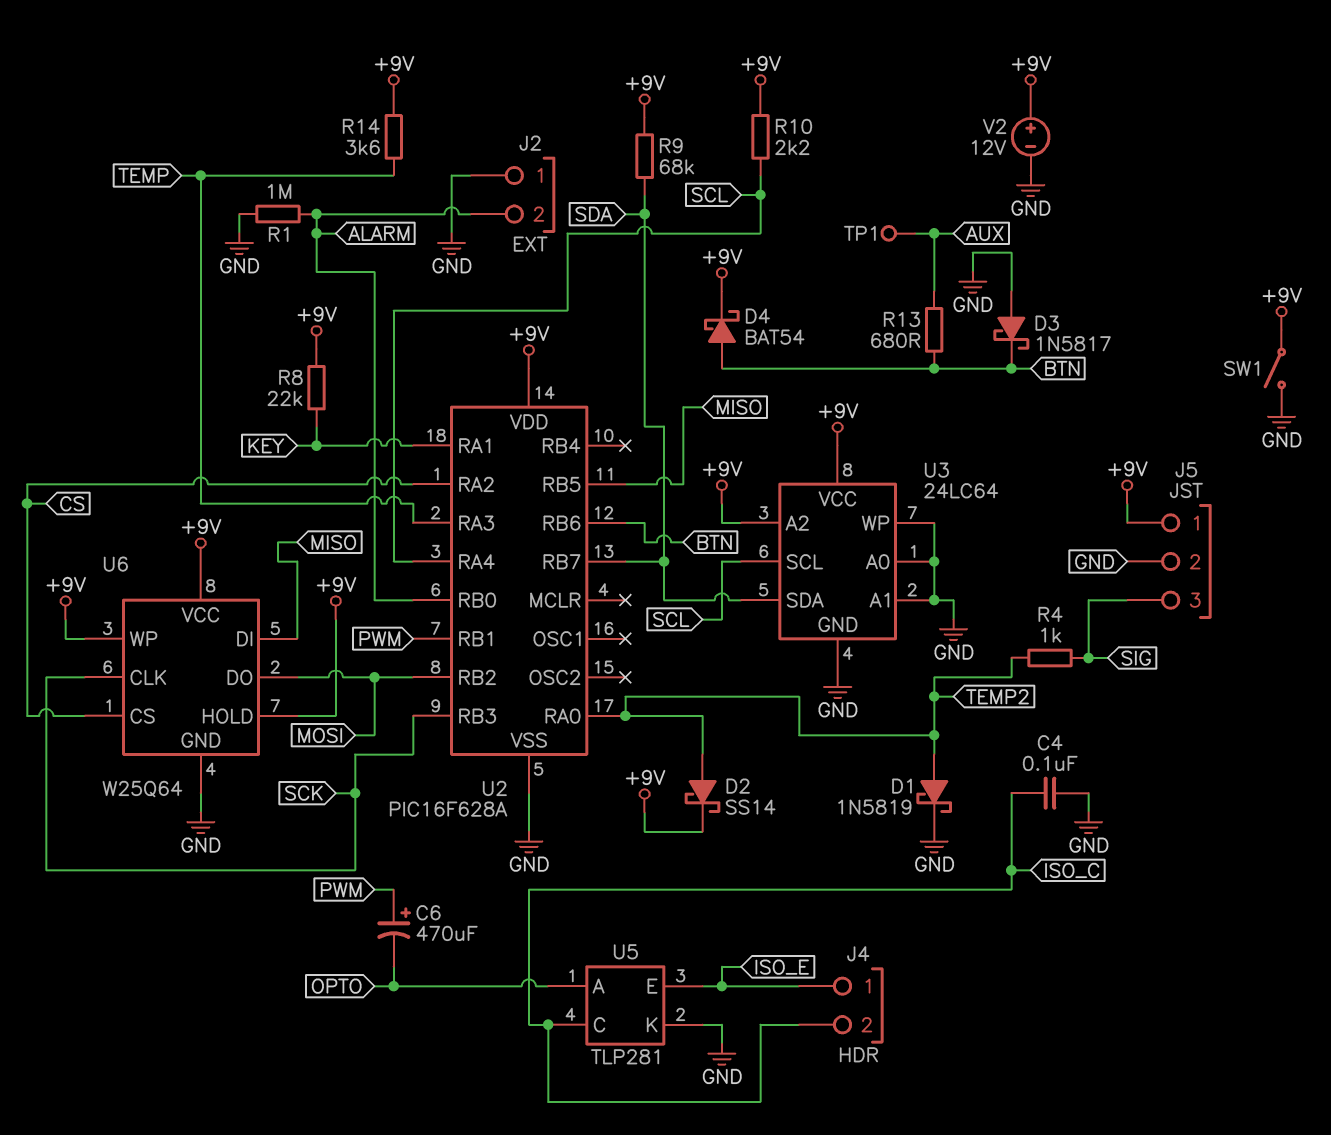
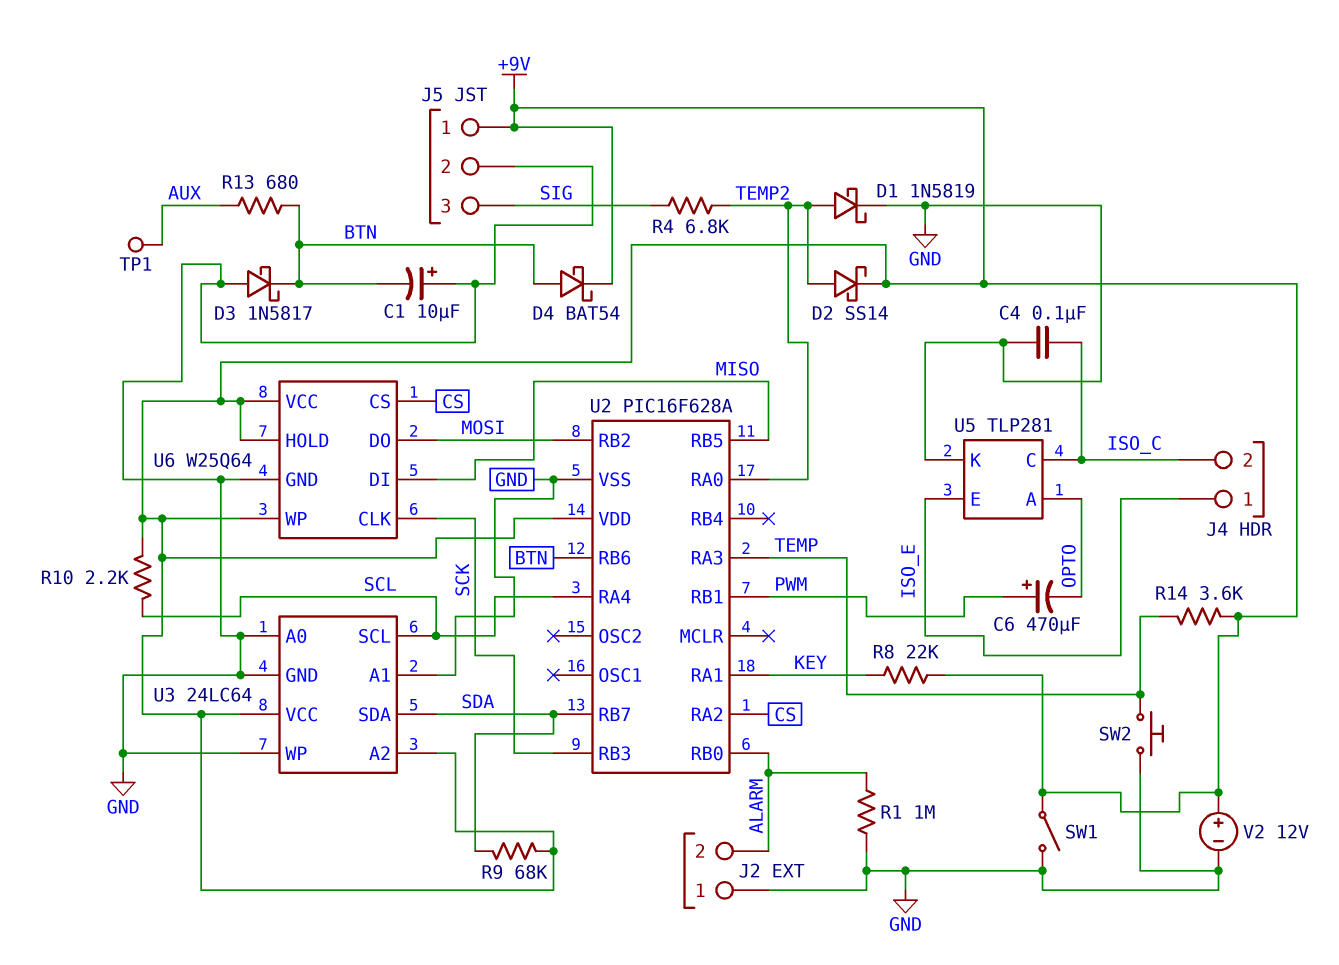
C1: none -> 10uF (plus GND, minus BTN)
R4: 1k (SIG, TEMP2) -> 6.8k (SIG, TEMP2)
SW2: none -> button (GND, TEMP)

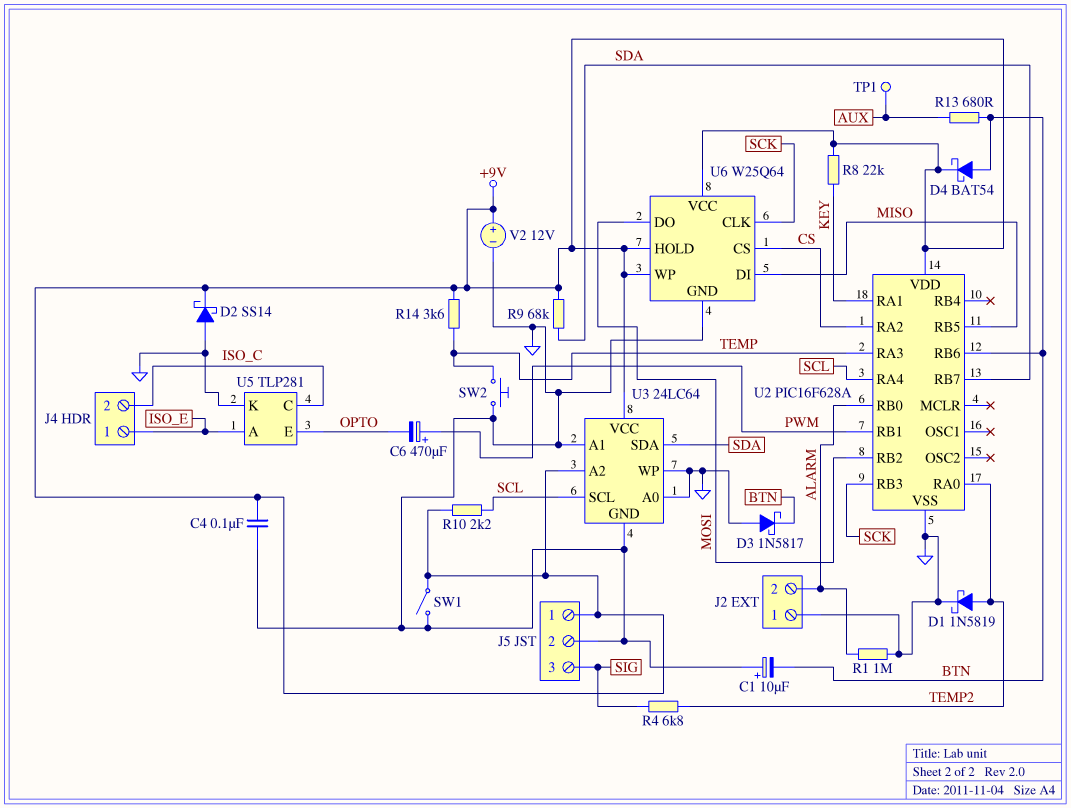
C4: 100nF (GND, ISO_C) -> 100nF (+9V, GND)
D2: schottky SS14 (A TEMP2, K +9V) -> schottky SS14 (A GND, K +9V)
U5 pin A: OPTO -> ISO_E
U5 pin E: ISO_E -> OPTO

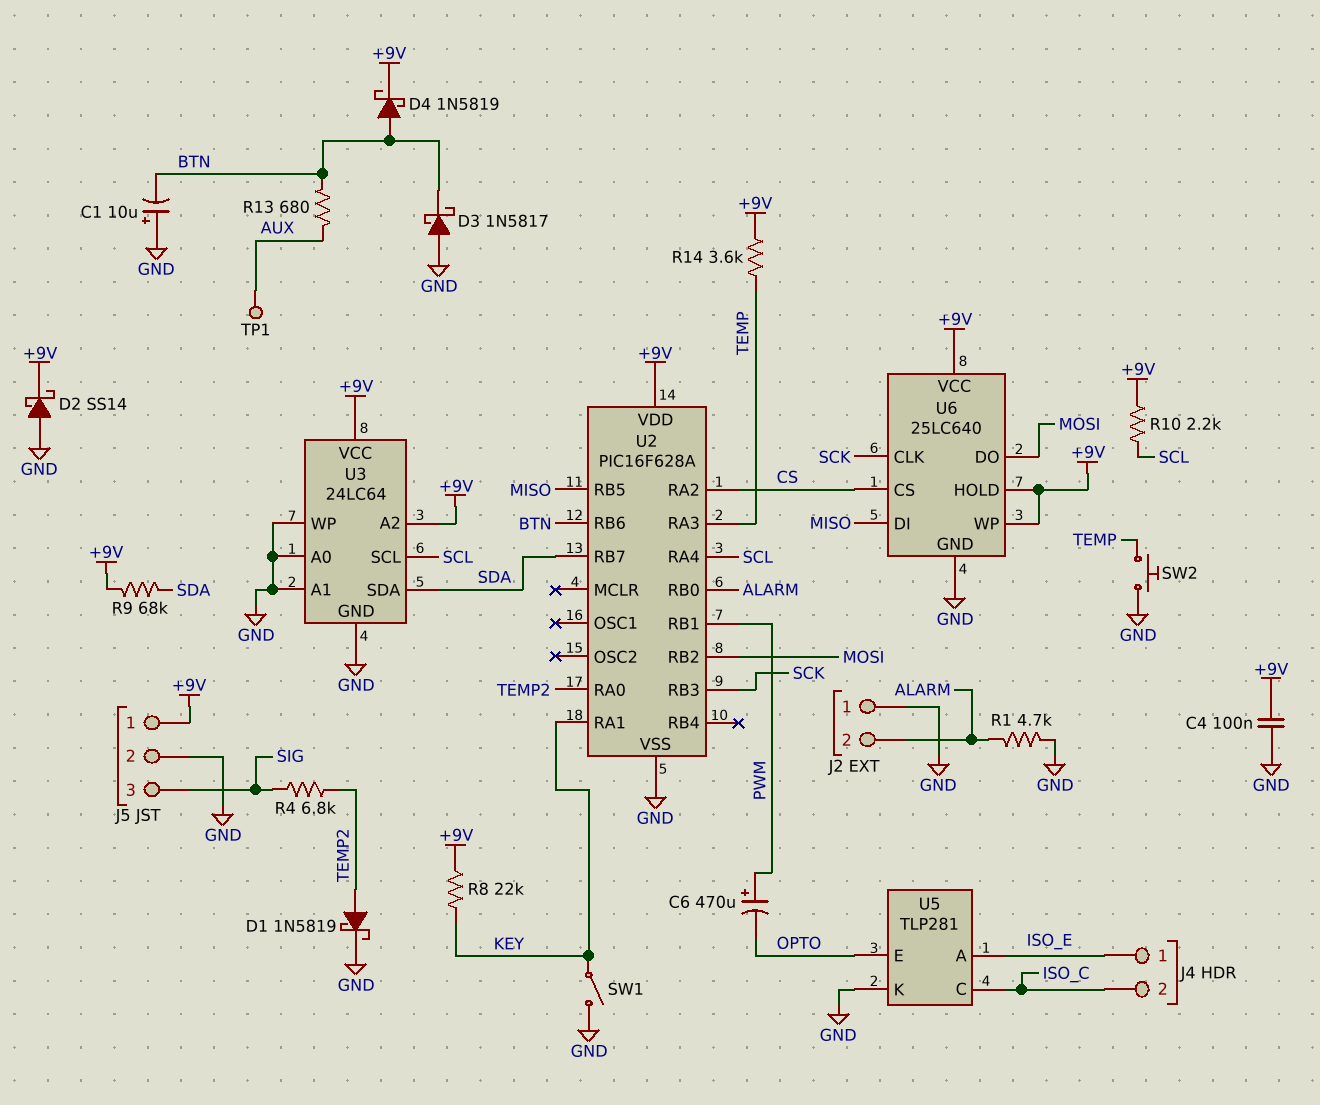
D4: schottky BAT54 (A BTN, K +9V) -> schottky 1N5819 (A BTN, K +9V)
R1: 1M (ALARM, GND) -> 4.7k (ALARM, GND)
SW1: switch (+9V, GND) -> switch (GND, KEY)
U6: W25Q64 -> 25LC640
V2: 12V (plus +9V, minus GND) -> none

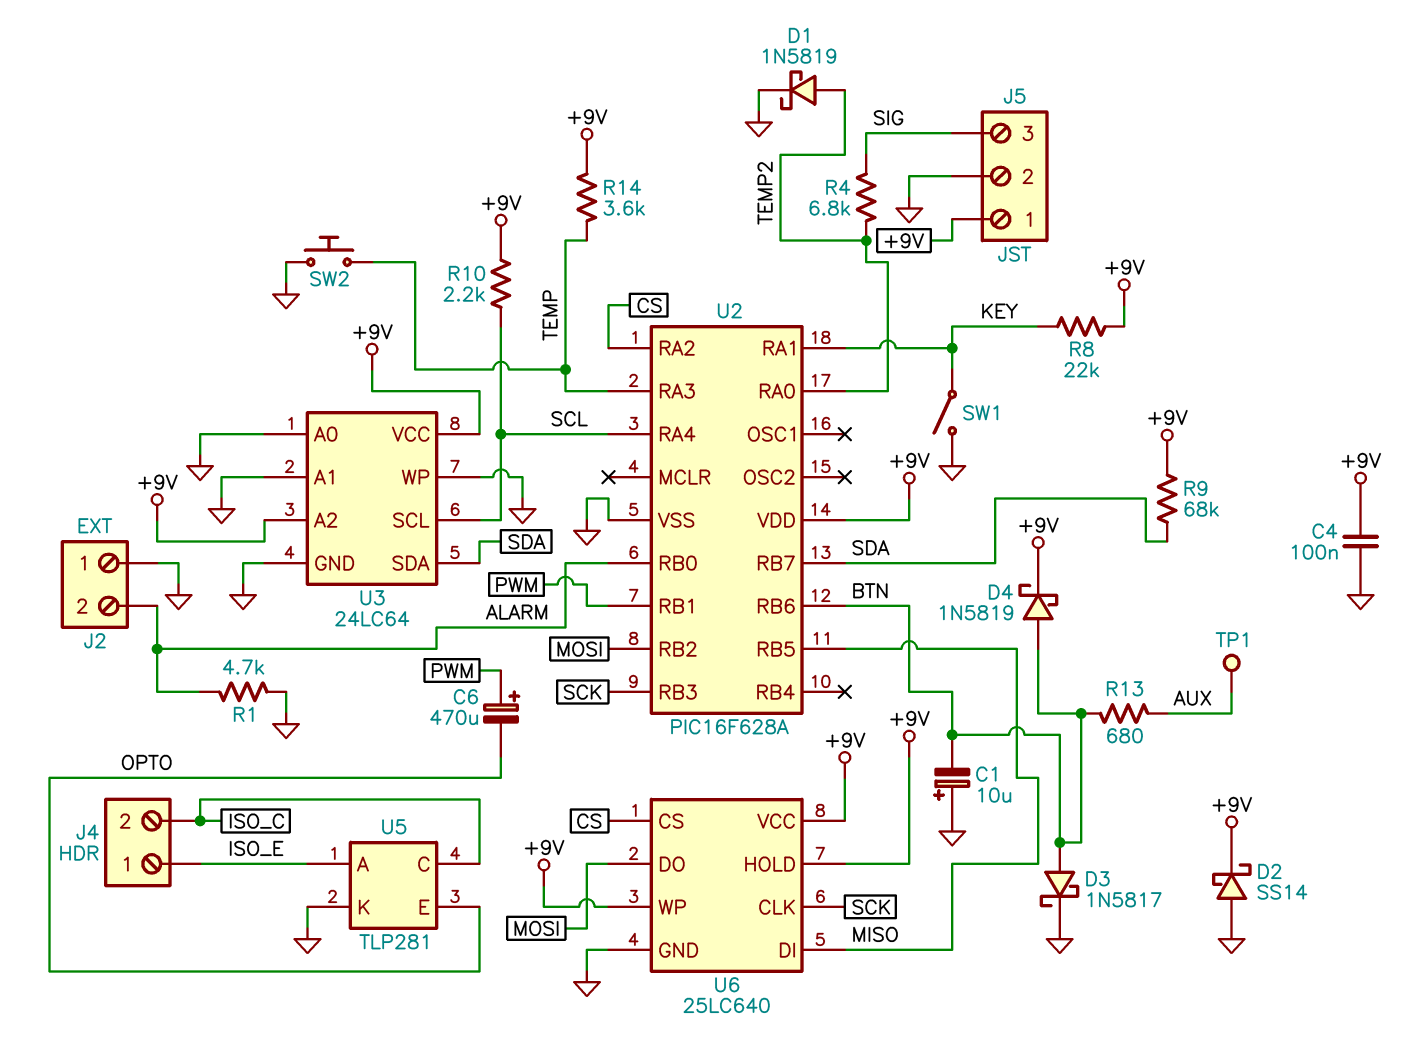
D3: schottky 1N5817 (A GND, K BTN) -> schottky 1N5817 (A BTN, K GND)

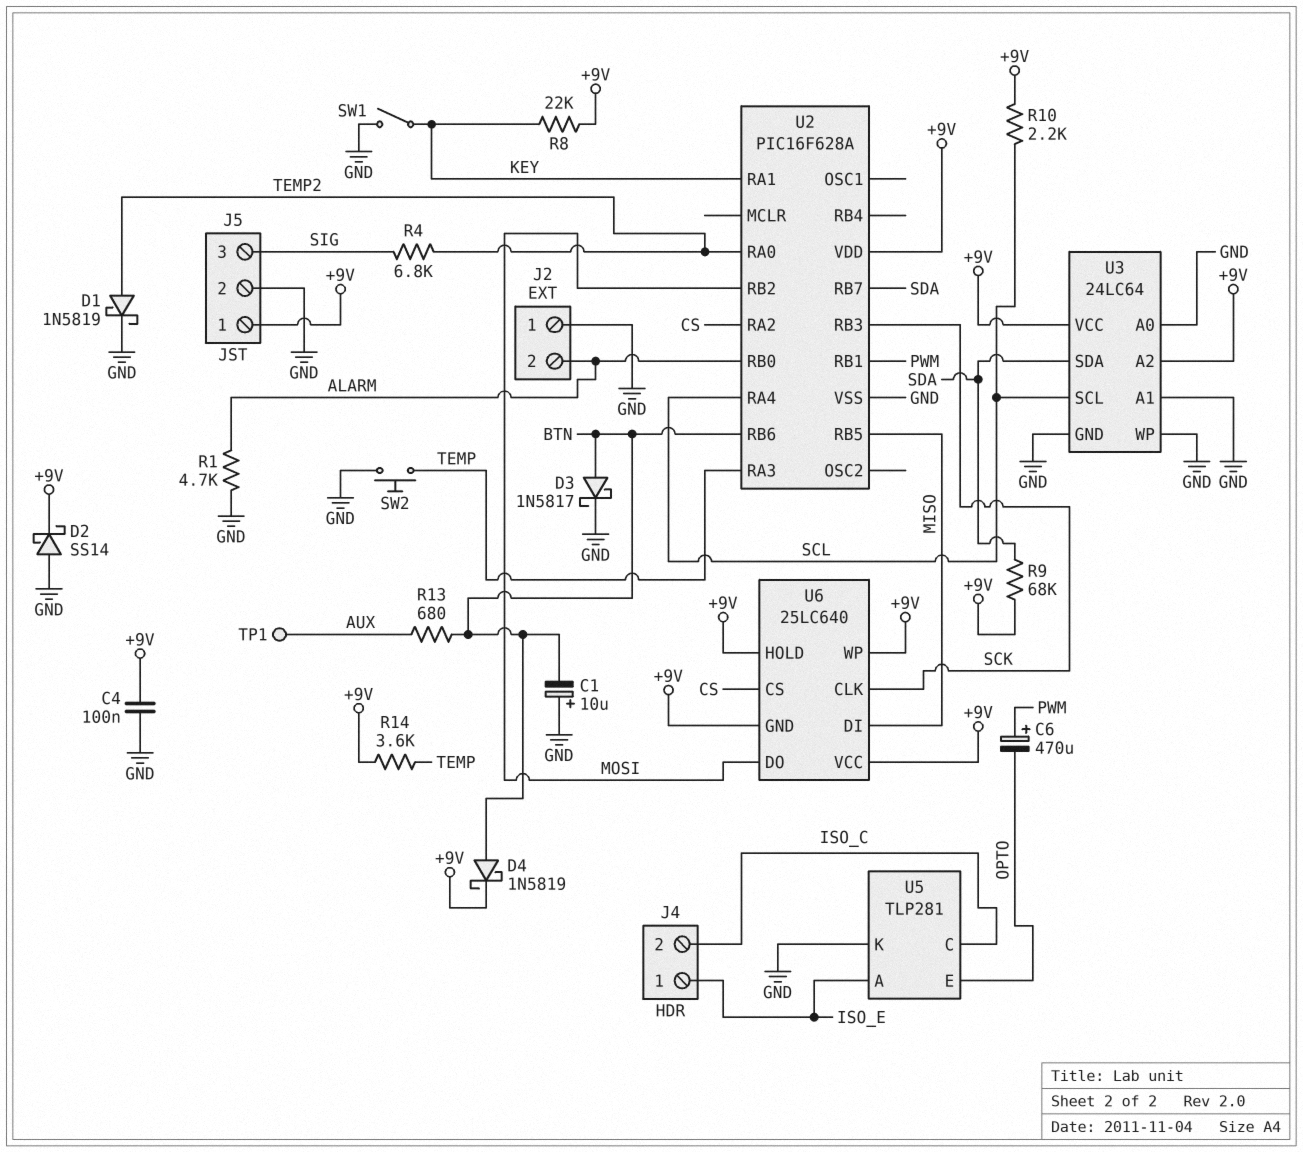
U6 pin GND: GND -> +9V

